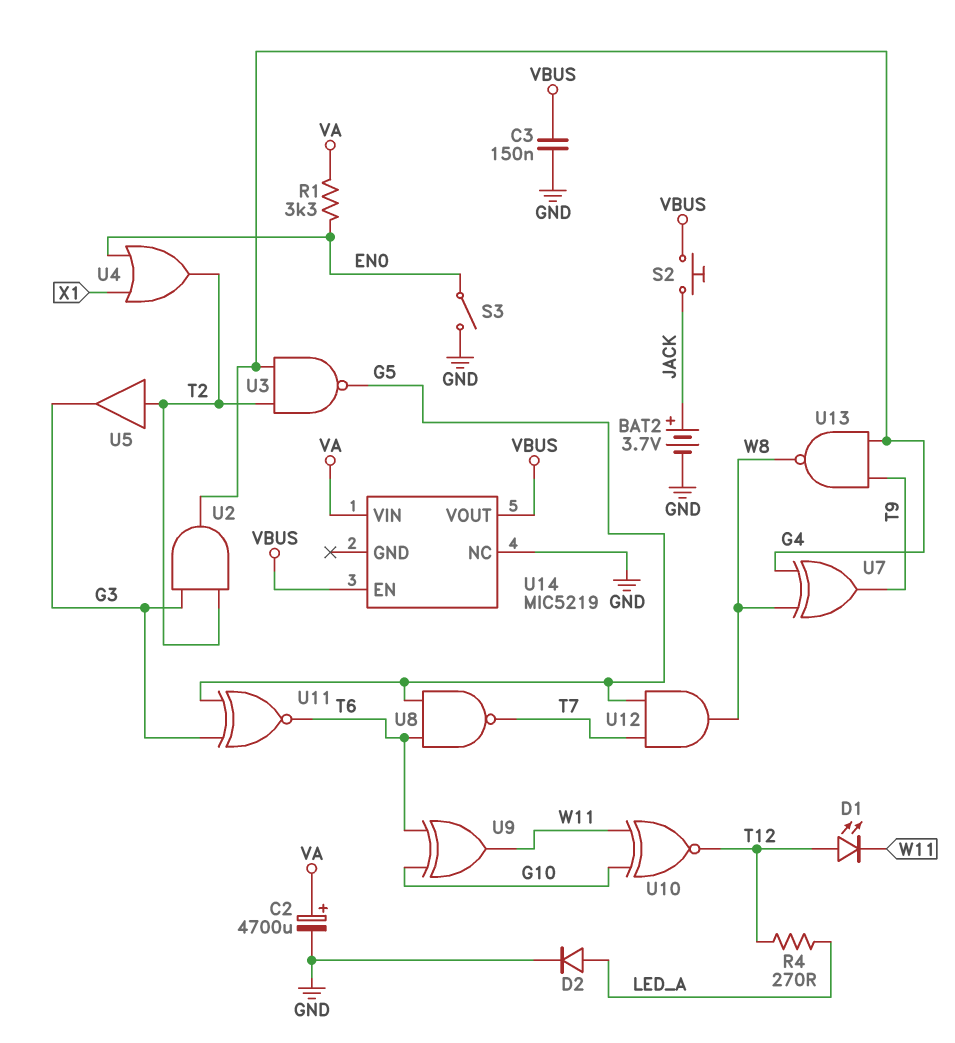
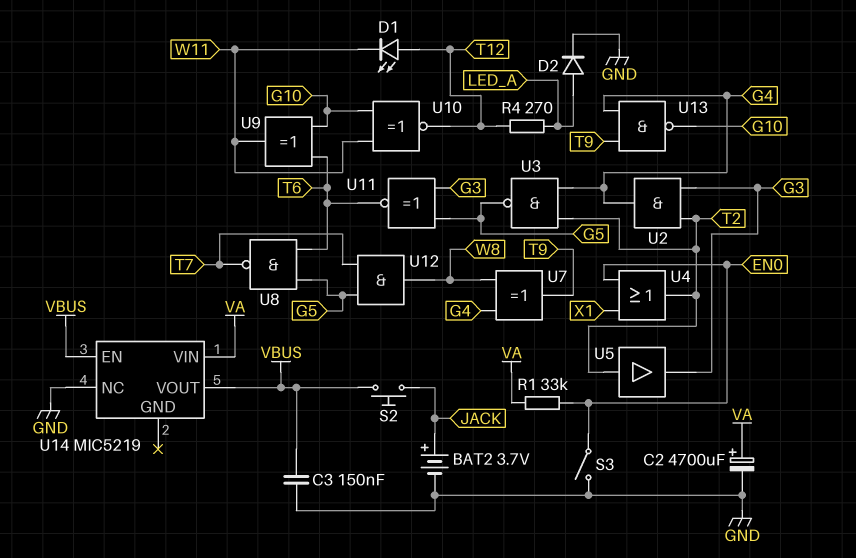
R1: 3.3k (EN0, VA) -> 33k (EN0, VA)
U13: NAND (in G4, in T9, out W8) -> NAND (in G4, in T9, out G10)

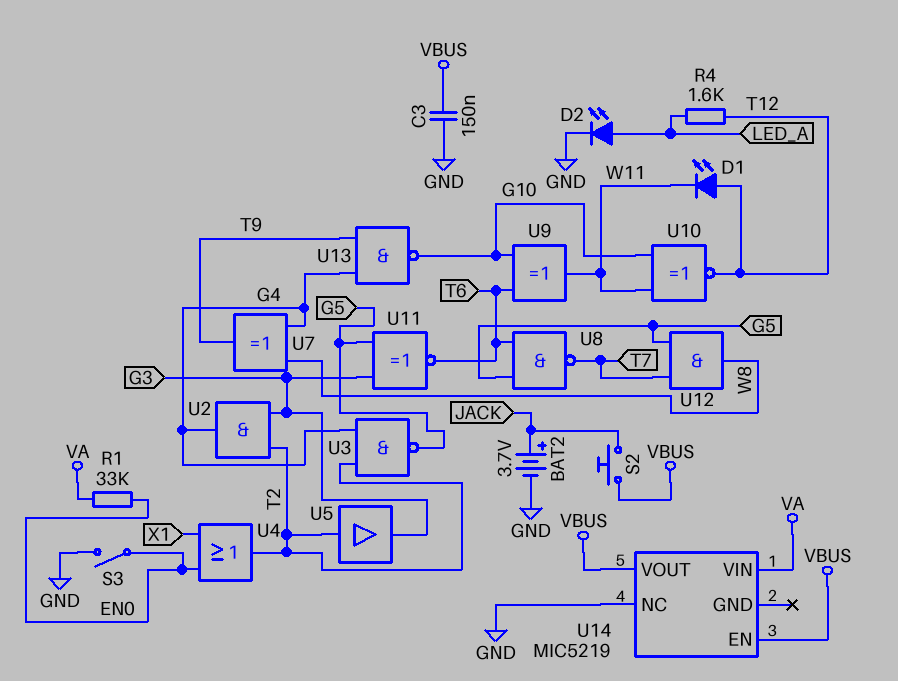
C2: 4700uF (plus VA, minus GND) -> none
D2: diode (A LED_A, K GND) -> LED (A LED_A, K GND)
R4: 270 (LED_A, T12) -> 1.6k (LED_A, T12)

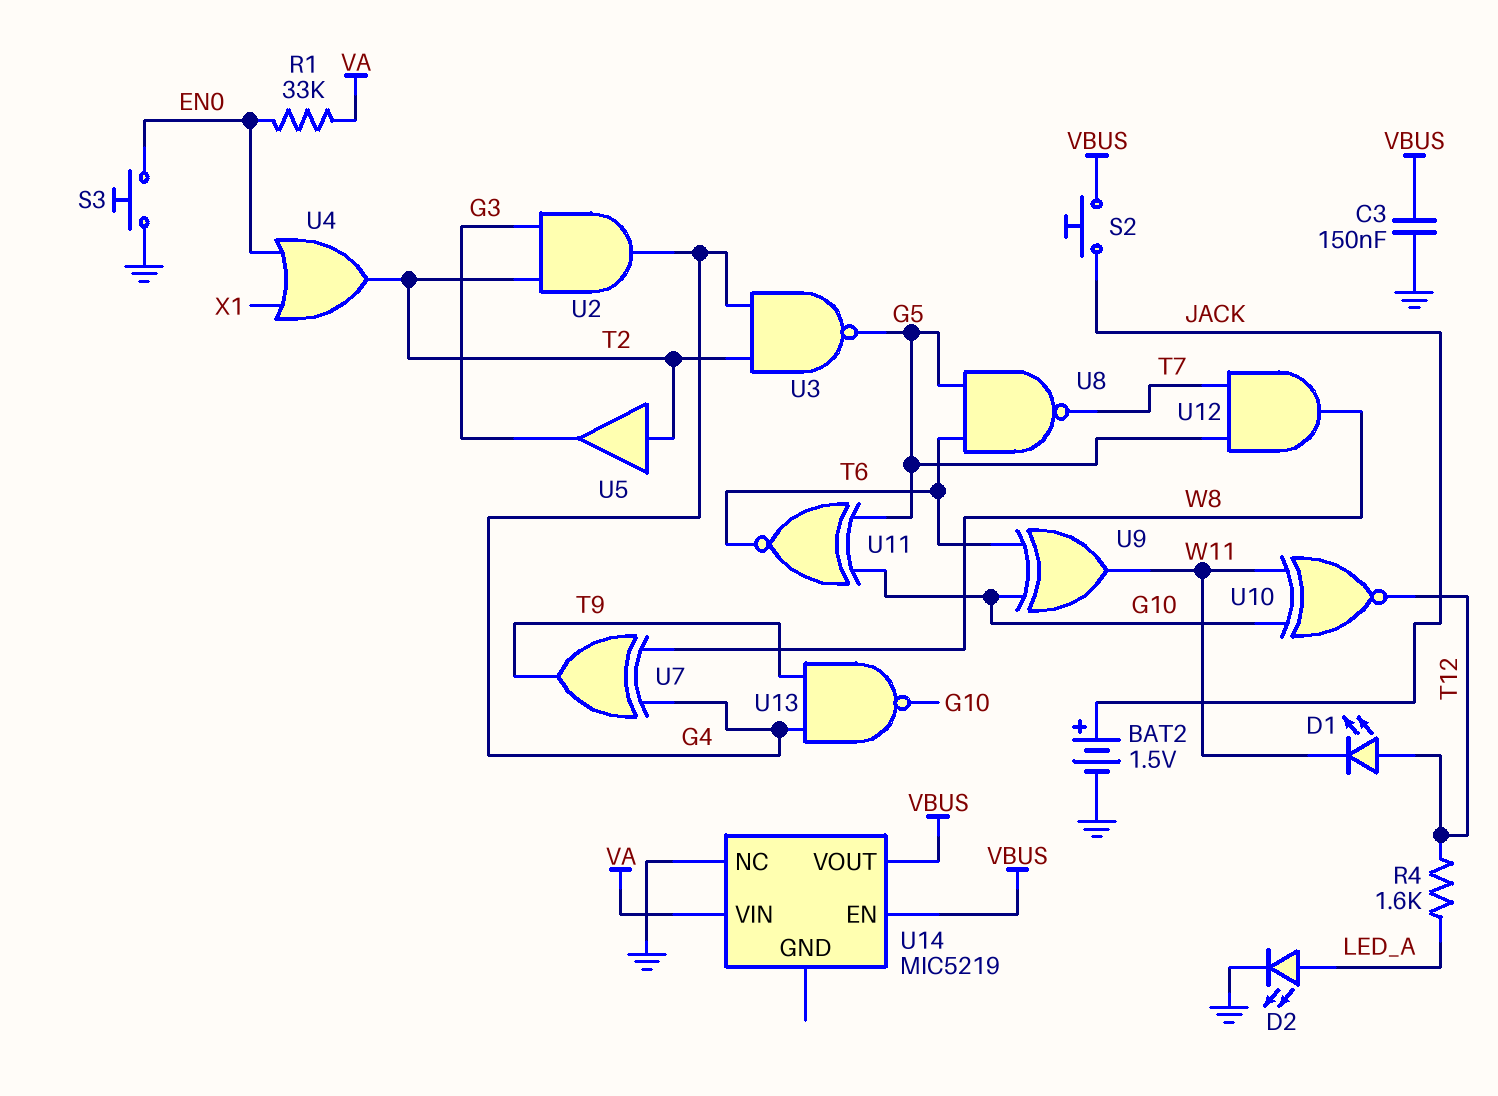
BAT2: 3.7V (plus JACK, minus GND) -> 1.5V (plus JACK, minus GND)
S3: switch (EN0, GND) -> button (EN0, GND)
U11: XNOR (in G3, in G5, out T6) -> XNOR (in G5, in G10, out T6)

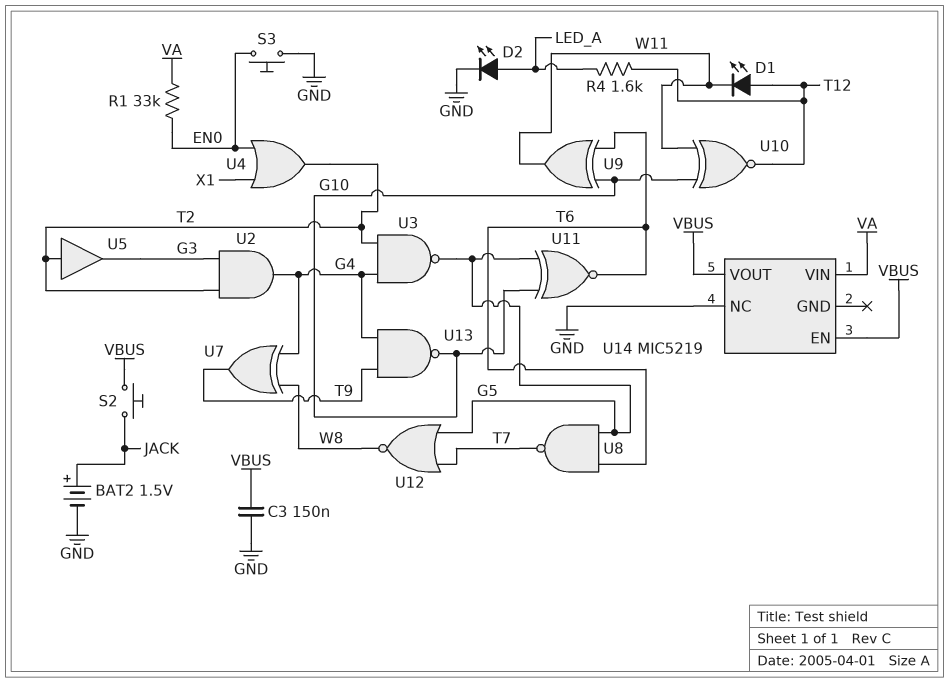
U12: AND (in G5, in T7, out W8) -> NOR (in G5, in T7, out W8)

